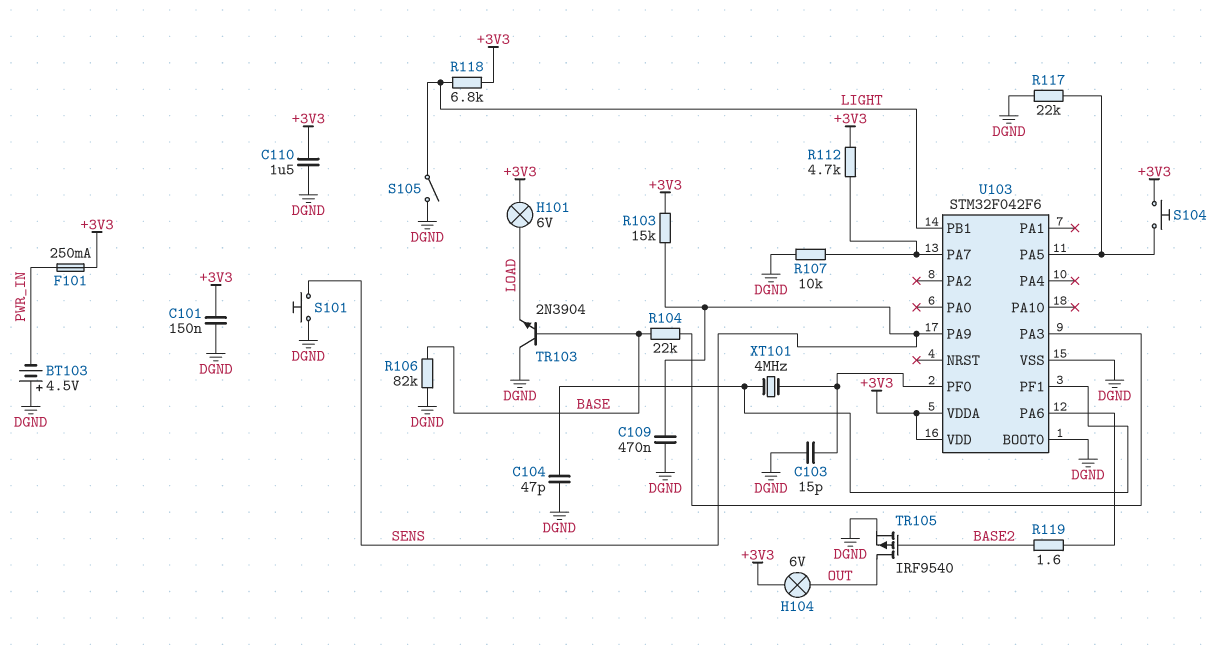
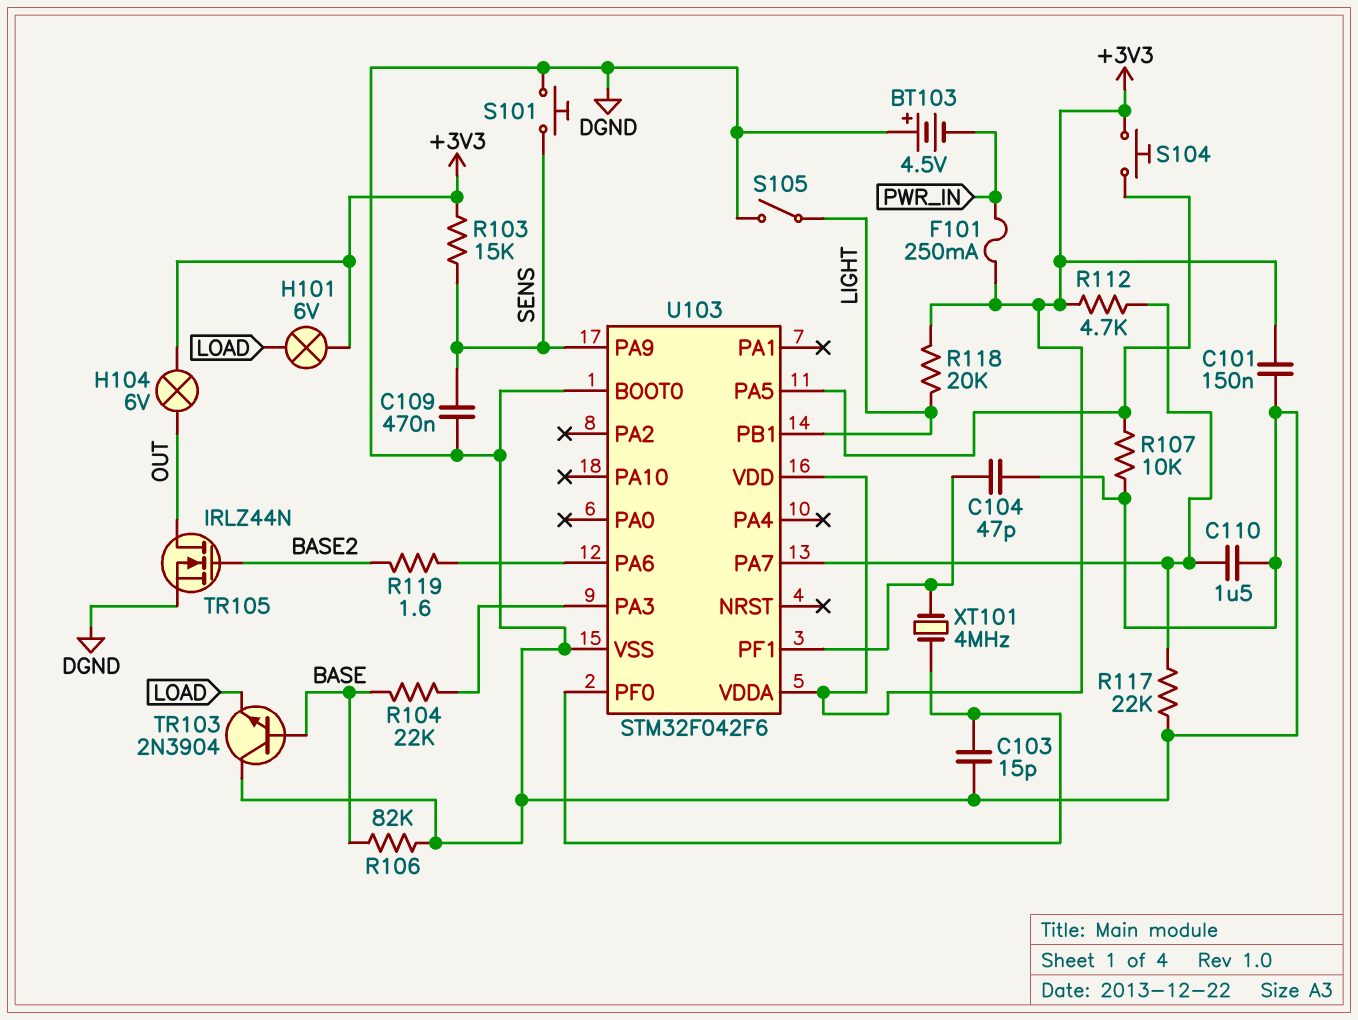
C110: 1.5uF (+3V3, DGND) -> 1.5uF (DGND, U103/PA7)
R107: 10k (DGND, U103/PA7) -> 10k (DGND, U103/PA5)
R117: 22k (DGND, U103/PA5) -> 22k (DGND, U103/PA7)
R118: 6.8k (+3V3, LIGHT) -> 20k (+3V3, LIGHT)
TR105: PMOS IRF9540 (G BASE2, D OUT, S DGND) -> NMOS IRLZ44N (G BASE2, D OUT, S DGND)

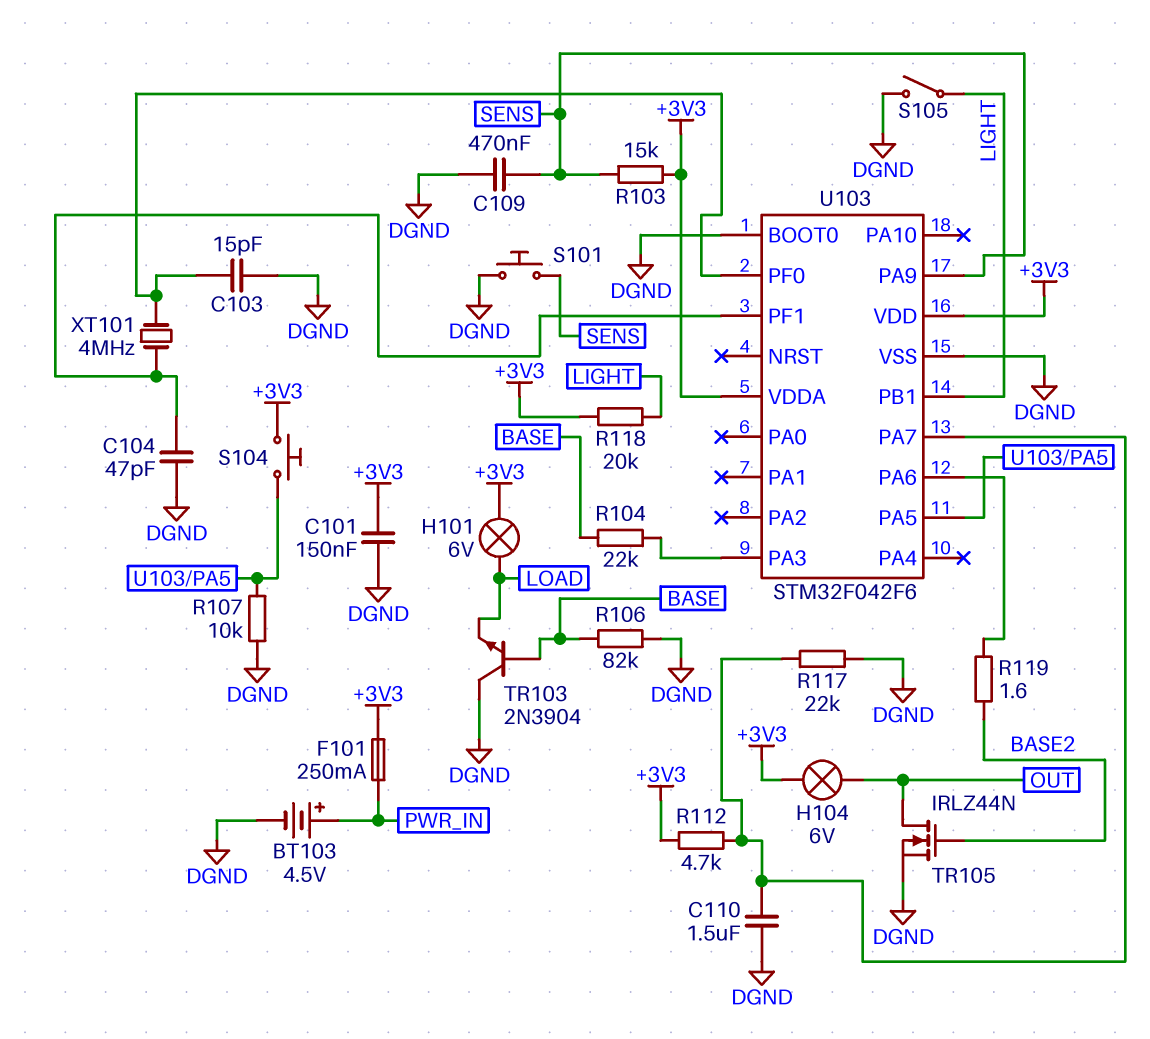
BT103: 4.5V (plus DGND, minus PWR_IN) -> 4.5V (plus PWR_IN, minus DGND)

